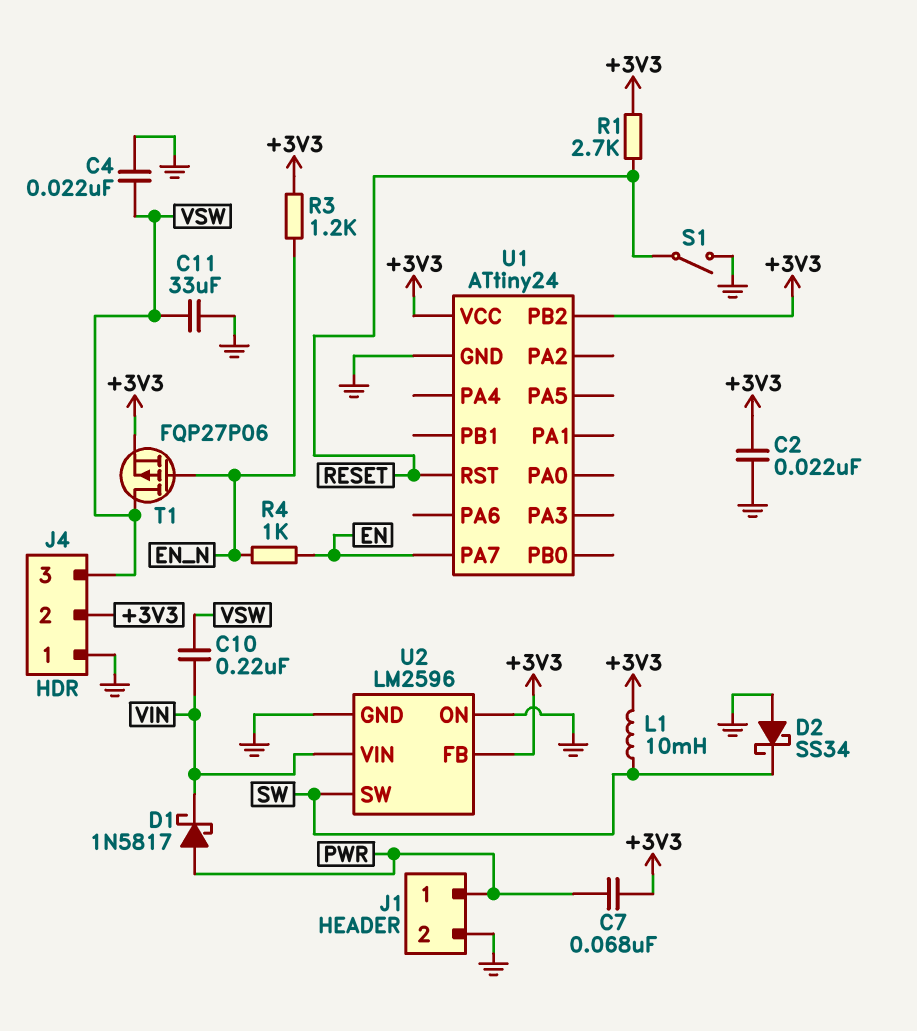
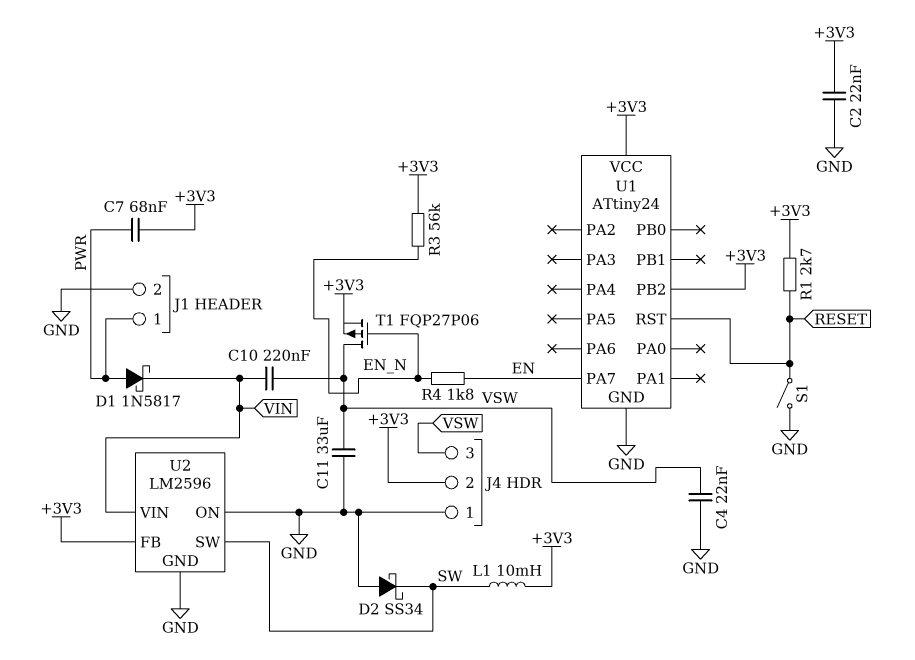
R3: 1.2k (+3V3, EN_N) -> 56k (+3V3, EN_N)
R4: 1k (EN, EN_N) -> 1.8k (EN, EN_N)

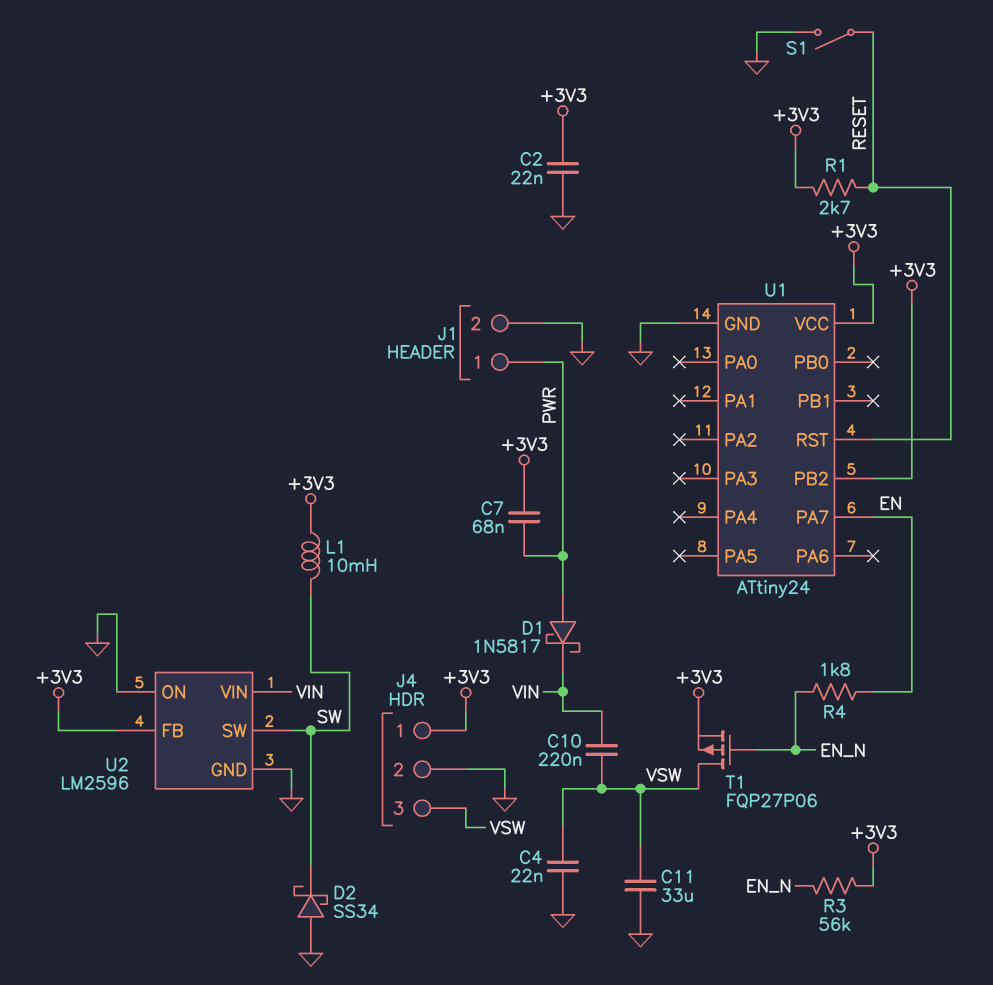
J4 pin 1: GND -> +3V3
J4 pin 2: +3V3 -> GND

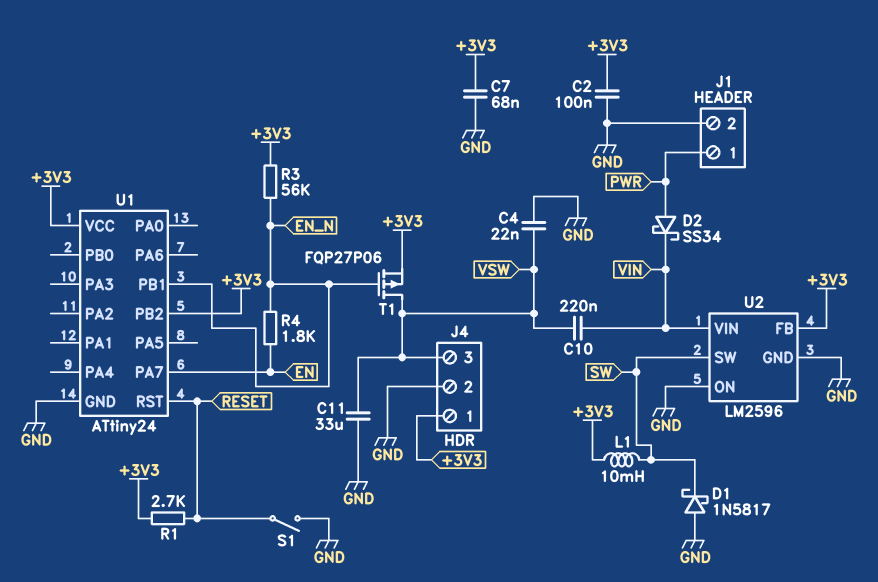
C2: 22nF (+3V3, GND) -> 100nF (+3V3, GND)
C7: 68nF (+3V3, PWR) -> 68nF (+3V3, GND)
D1: schottky 1N5817 (A PWR, K VIN) -> schottky 1N5817 (A GND, K SW)
D2: schottky SS34 (A GND, K SW) -> schottky SS34 (A PWR, K VIN)
U1 pin PB1: none -> EN_N

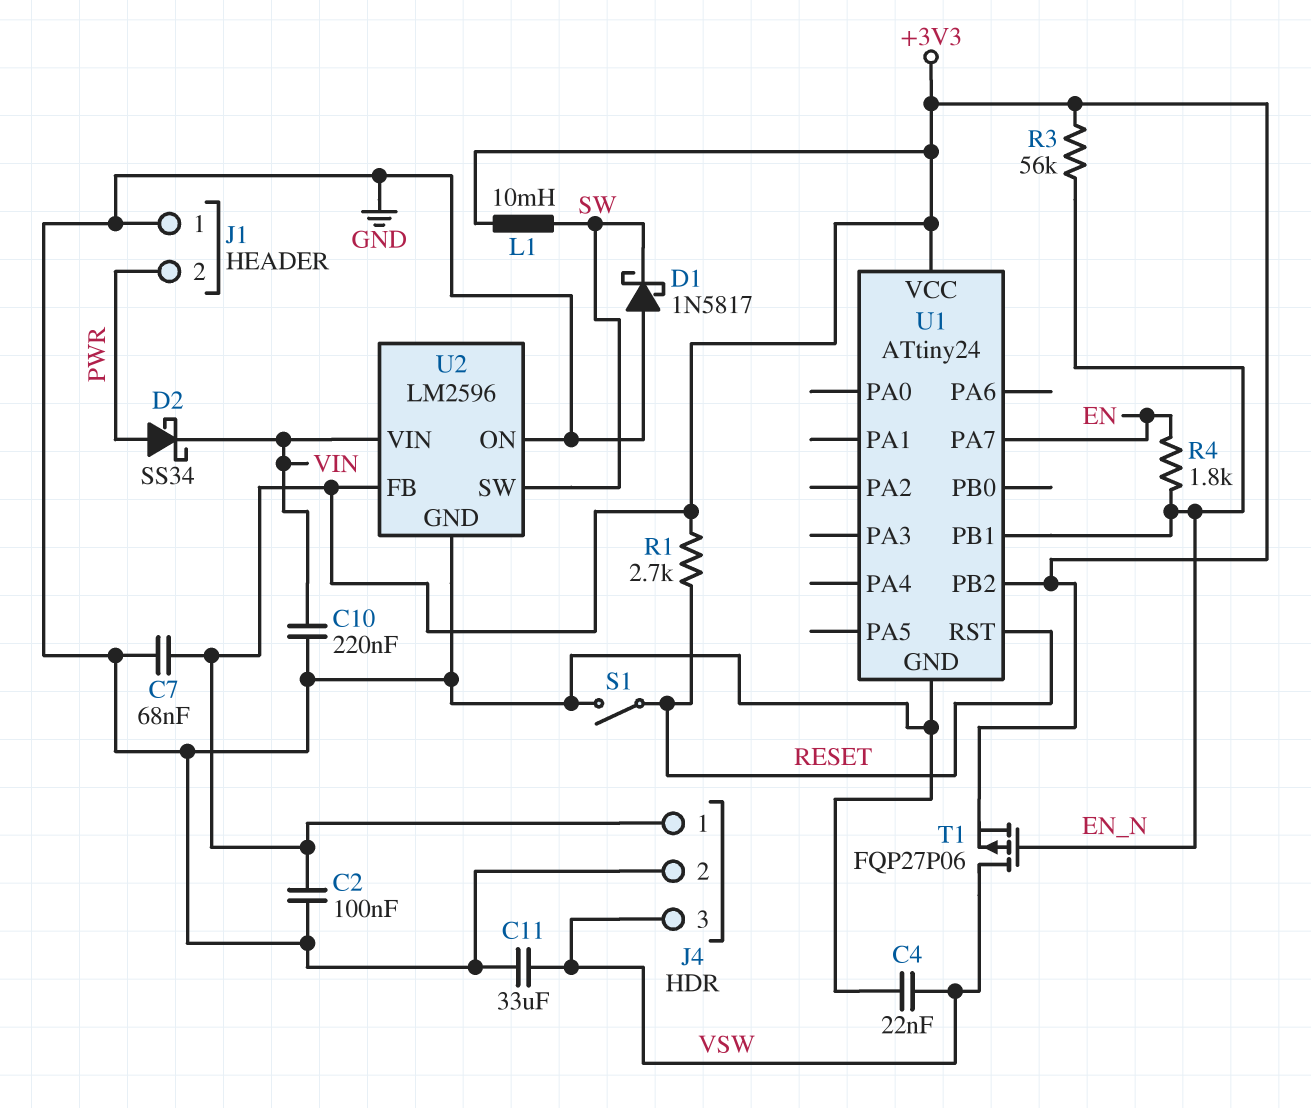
C10: 220nF (VIN, VSW) -> 220nF (GND, VIN)
J1 pin 1: PWR -> GND
J1 pin 2: GND -> PWR

